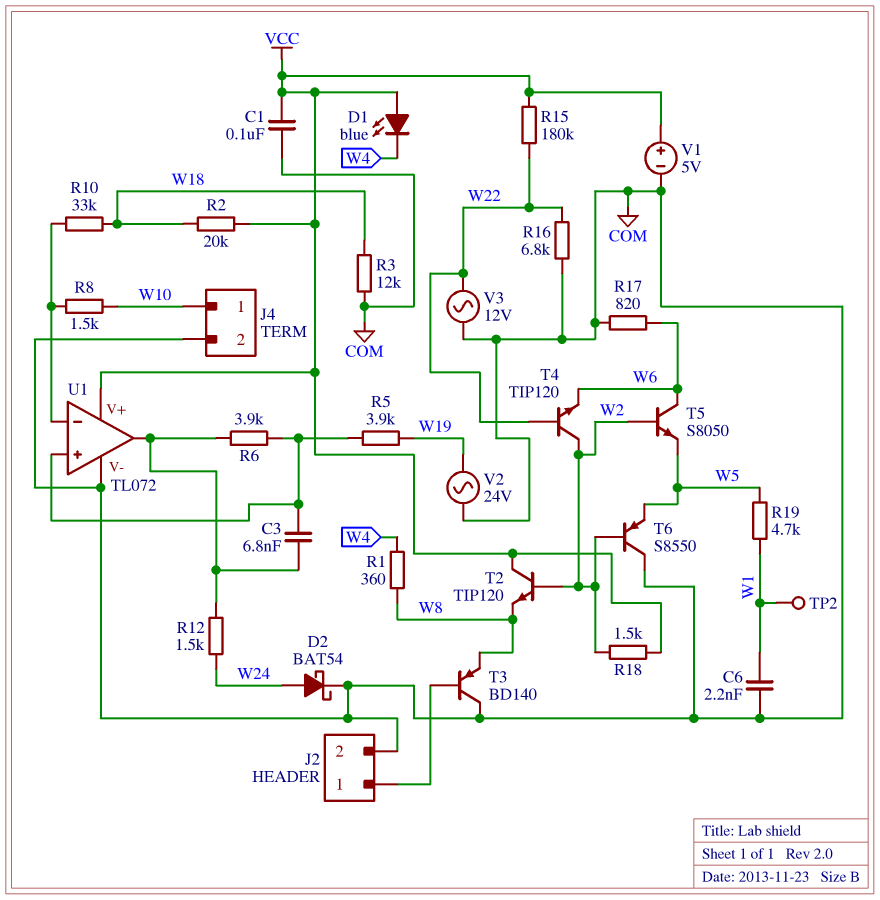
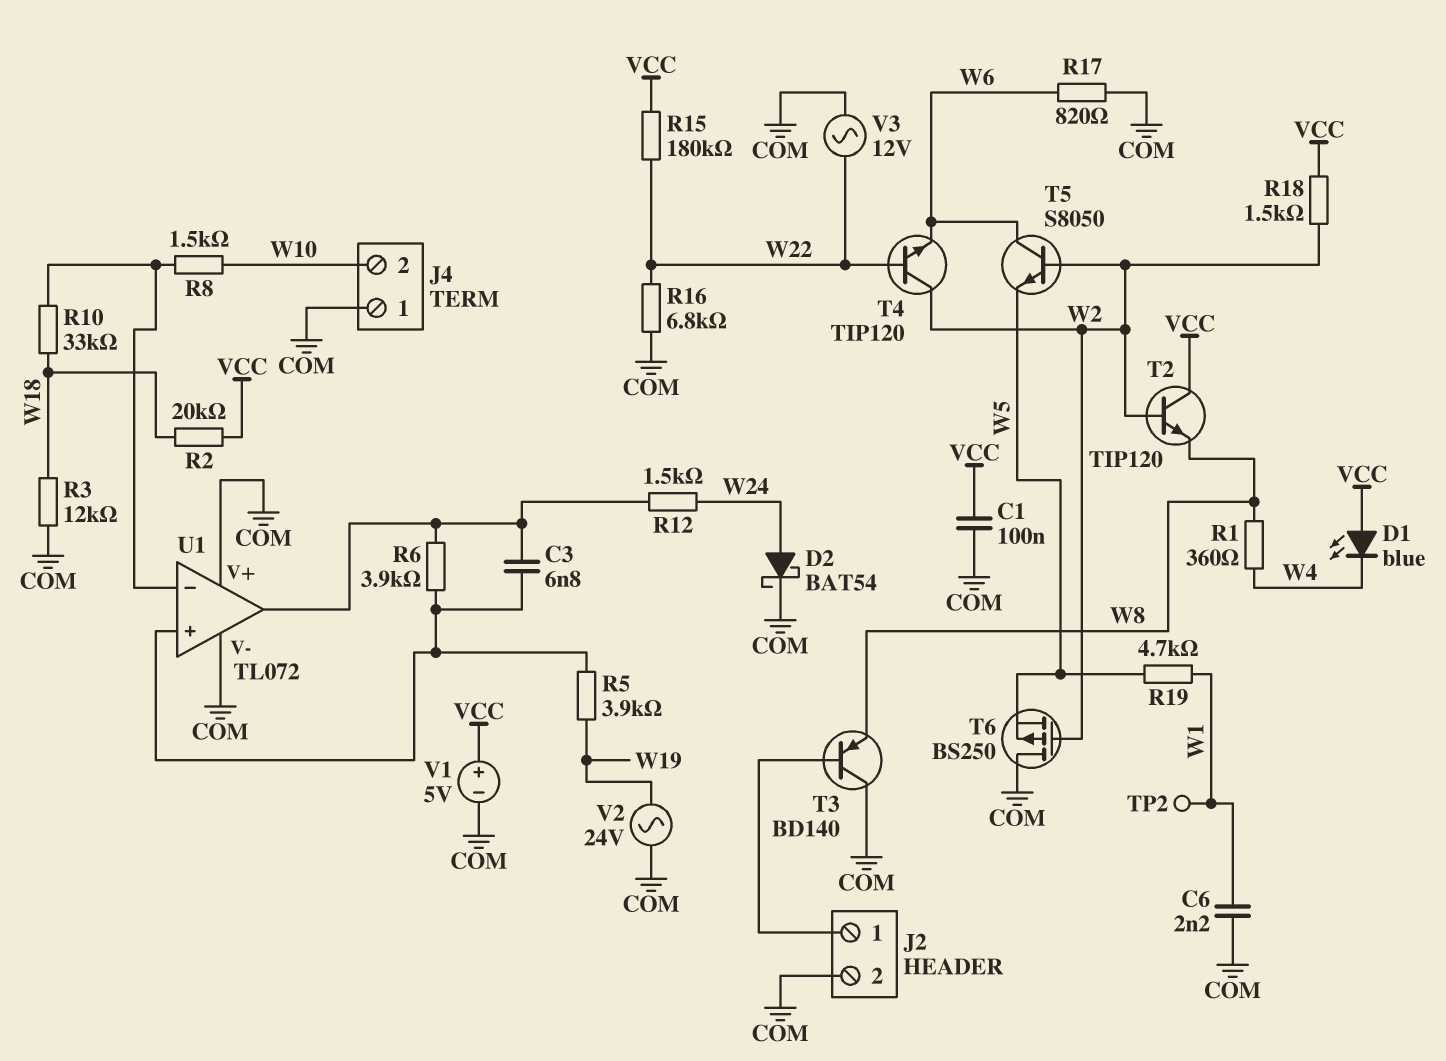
J4 pin 1: W10 -> COM
J4 pin 2: COM -> W10
T6: PNP S8550 (B W2, C COM, E W5) -> PMOS BS250 (G W2, D COM, S W5)
U1 pin V+: VCC -> COM

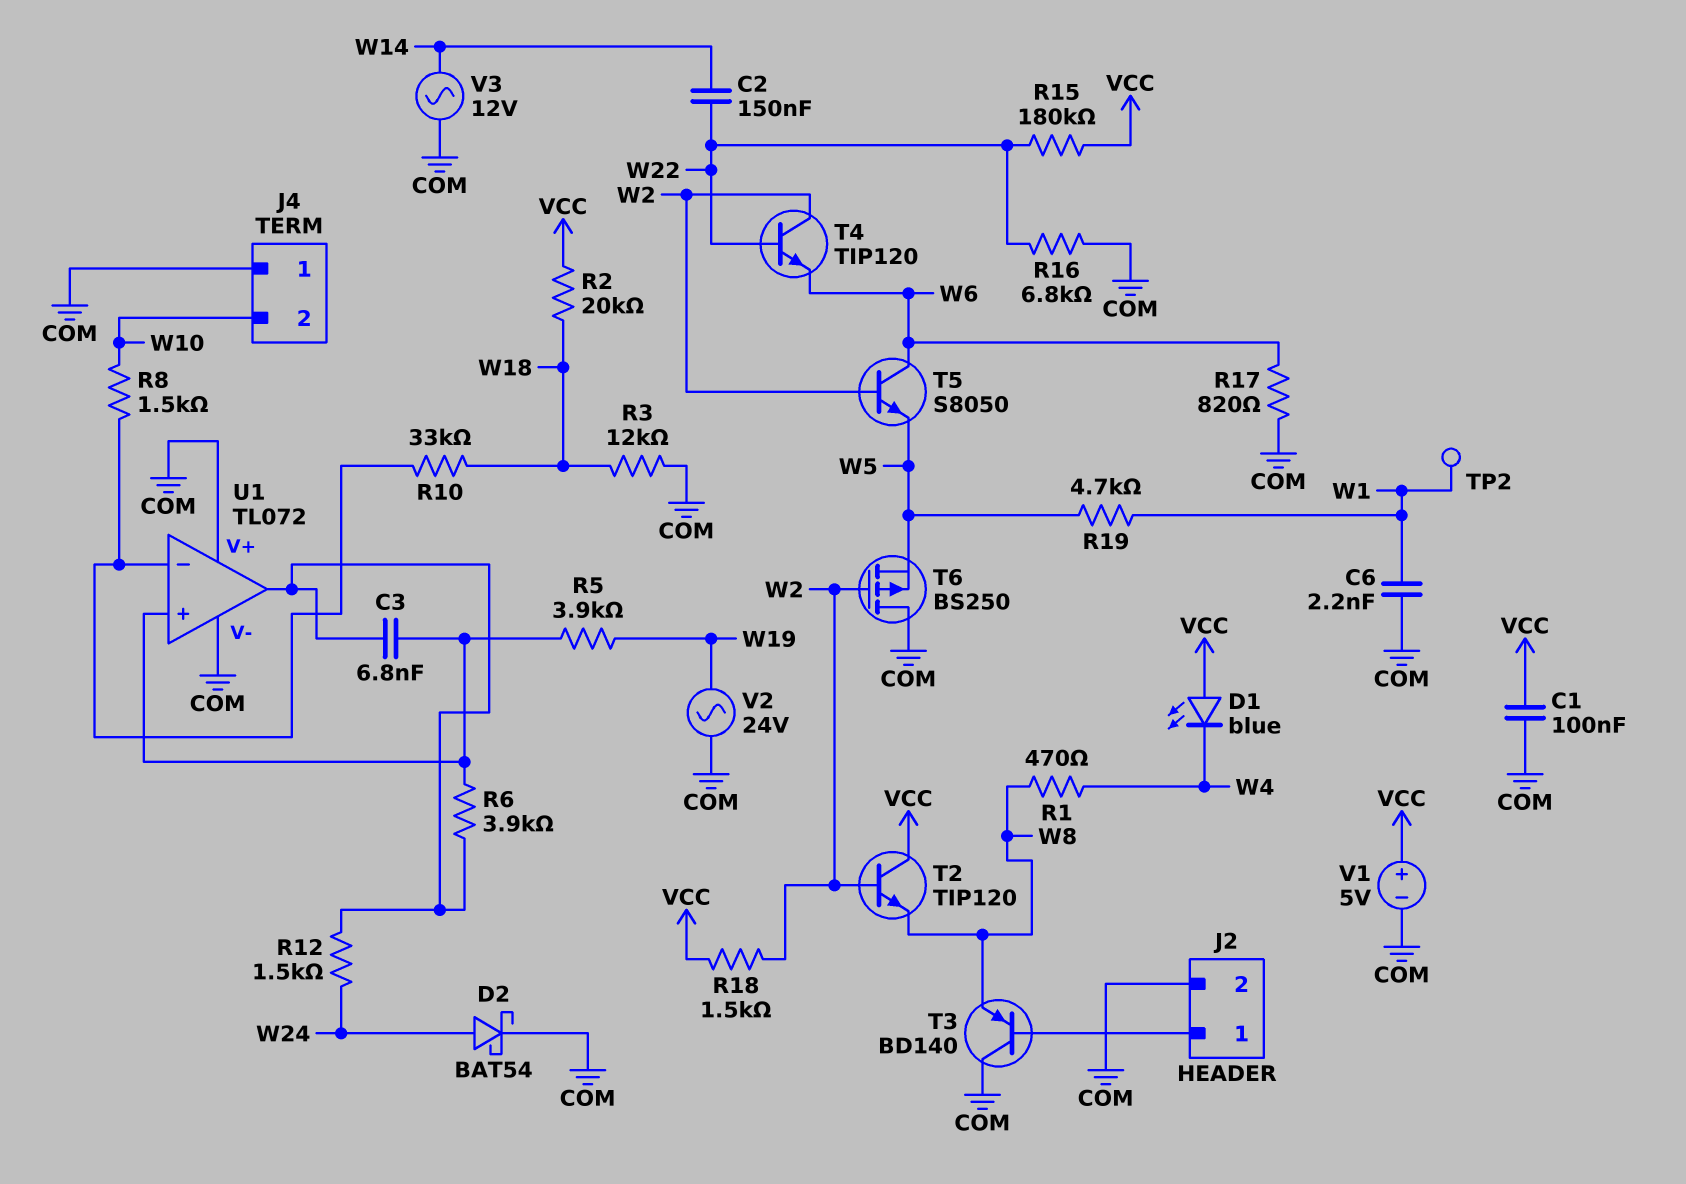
C2: none -> 150nF (W14, W22)
R1: 360 (W4, W8) -> 470 (W4, W8)
V3: AC 12V (COM, W22) -> AC 12V (COM, W14)

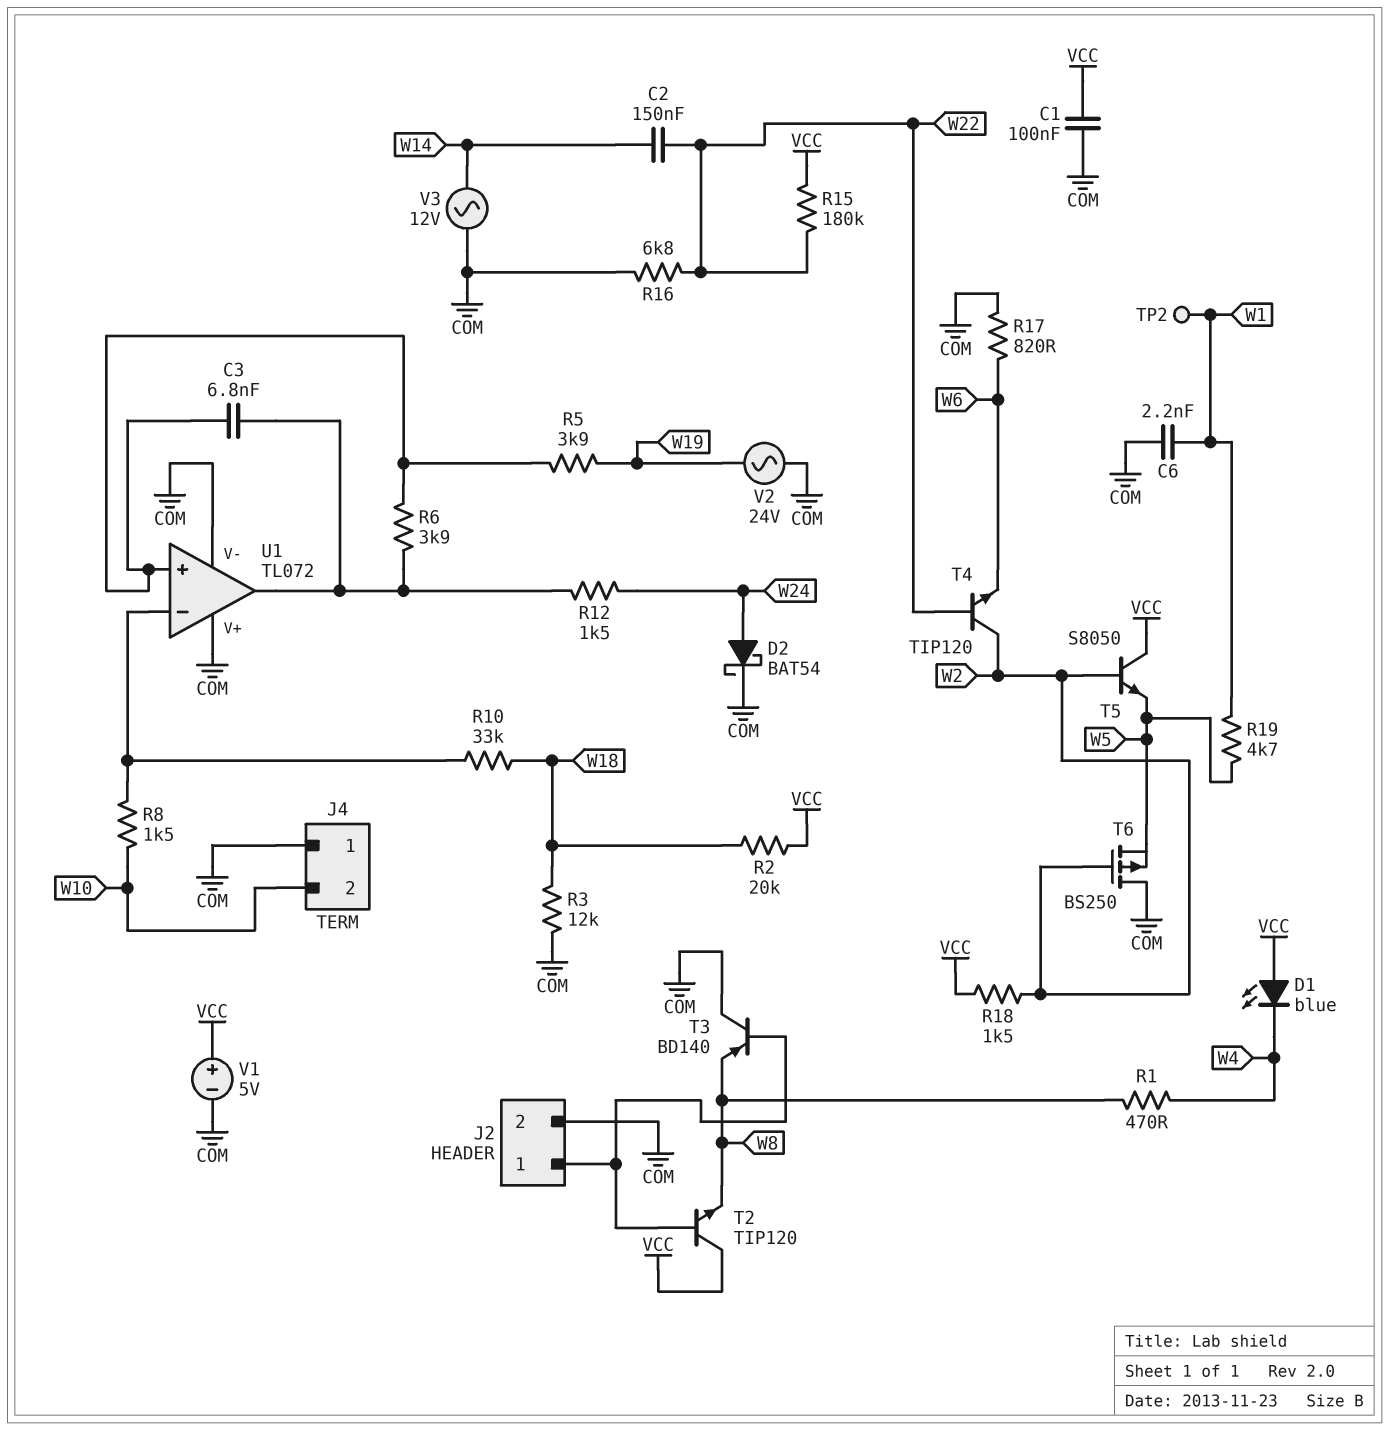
T2: NPN TIP120 (B W2, C VCC, E W8) -> NPN TIP120 (B J2/1, C VCC, E W8)
T5: NPN S8050 (B W2, C W6, E W5) -> NPN S8050 (B W2, C VCC, E W5)

